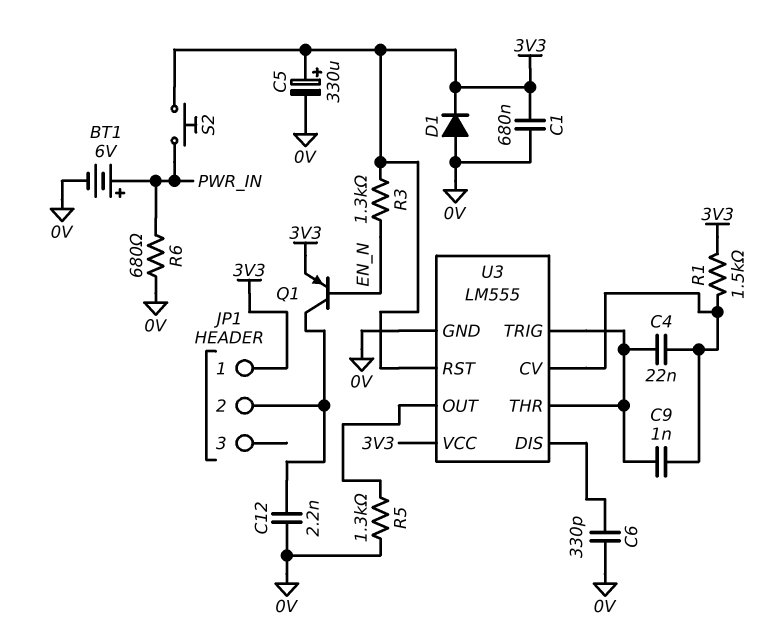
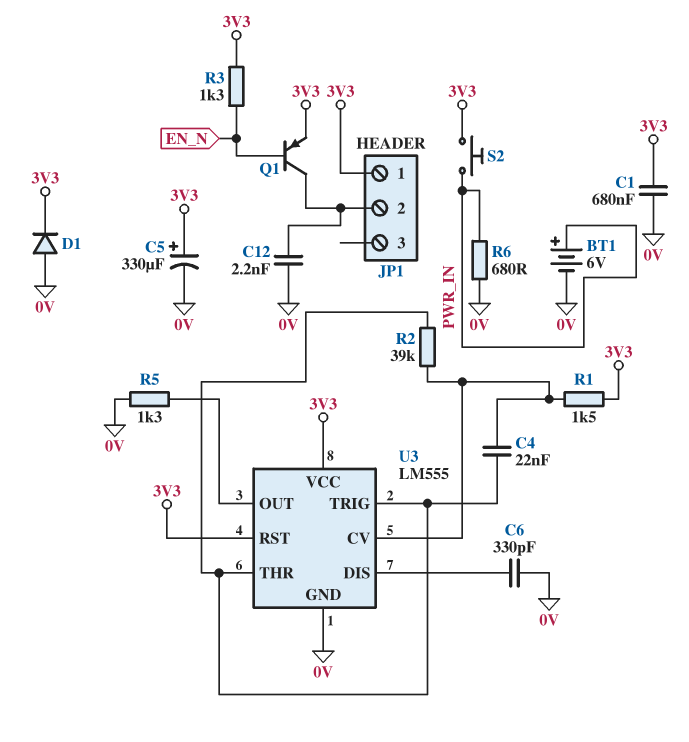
C9: 1nF (U3/CV, U3/THR) -> none
R2: none -> 39k (U3/CV, U3/THR)

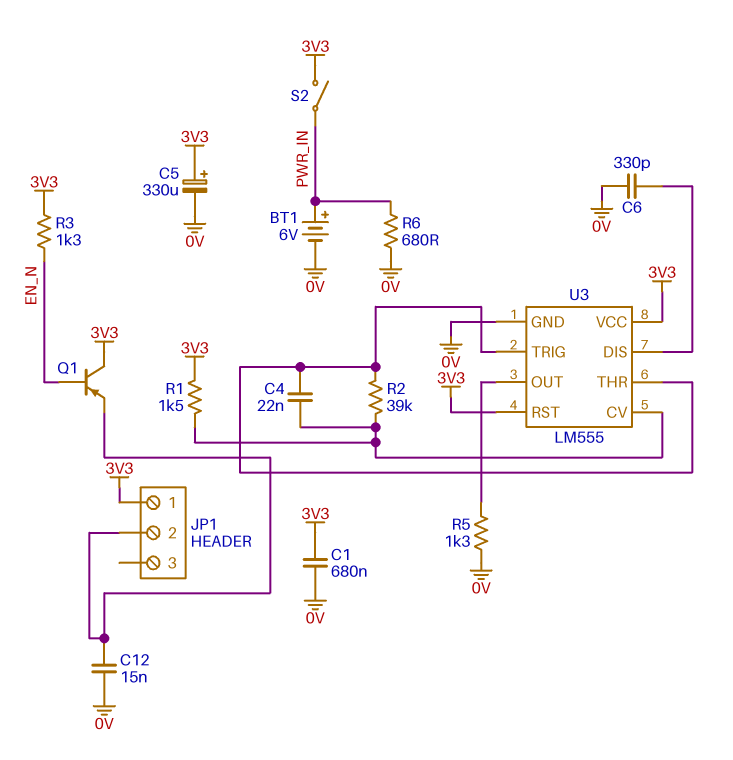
C12: 2.2nF (0V, JP1/2) -> 15nF (0V, JP1/2)
D1: diode (A 0V, K 3V3) -> none
Q1: PNP (B EN_N, C JP1/2, E 3V3) -> PNP (B EN_N, C 3V3, E JP1/2)
S2: button (3V3, PWR_IN) -> switch (3V3, PWR_IN)

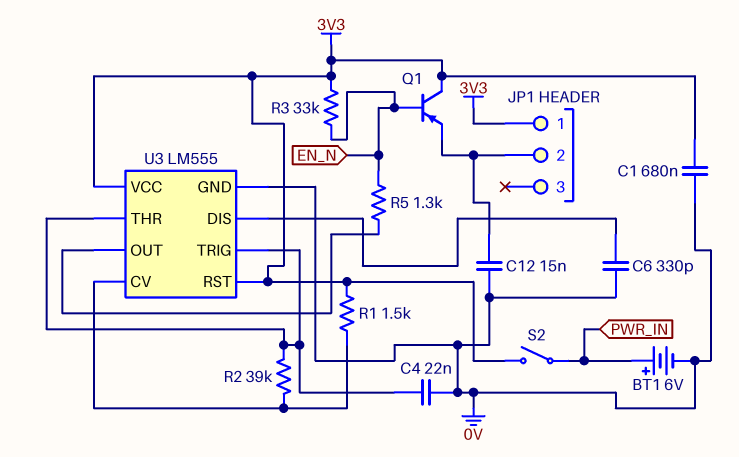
C4: 22nF (U3/CV, U3/THR) -> 22nF (0V, U3/THR)
C5: 330uF (plus 3V3, minus 0V) -> none
R3: 1.3k (3V3, EN_N) -> 33k (3V3, EN_N)
R5: 1.3k (0V, U3/OUT) -> 1.3k (EN_N, U3/OUT)
R6: 680 (0V, PWR_IN) -> none

